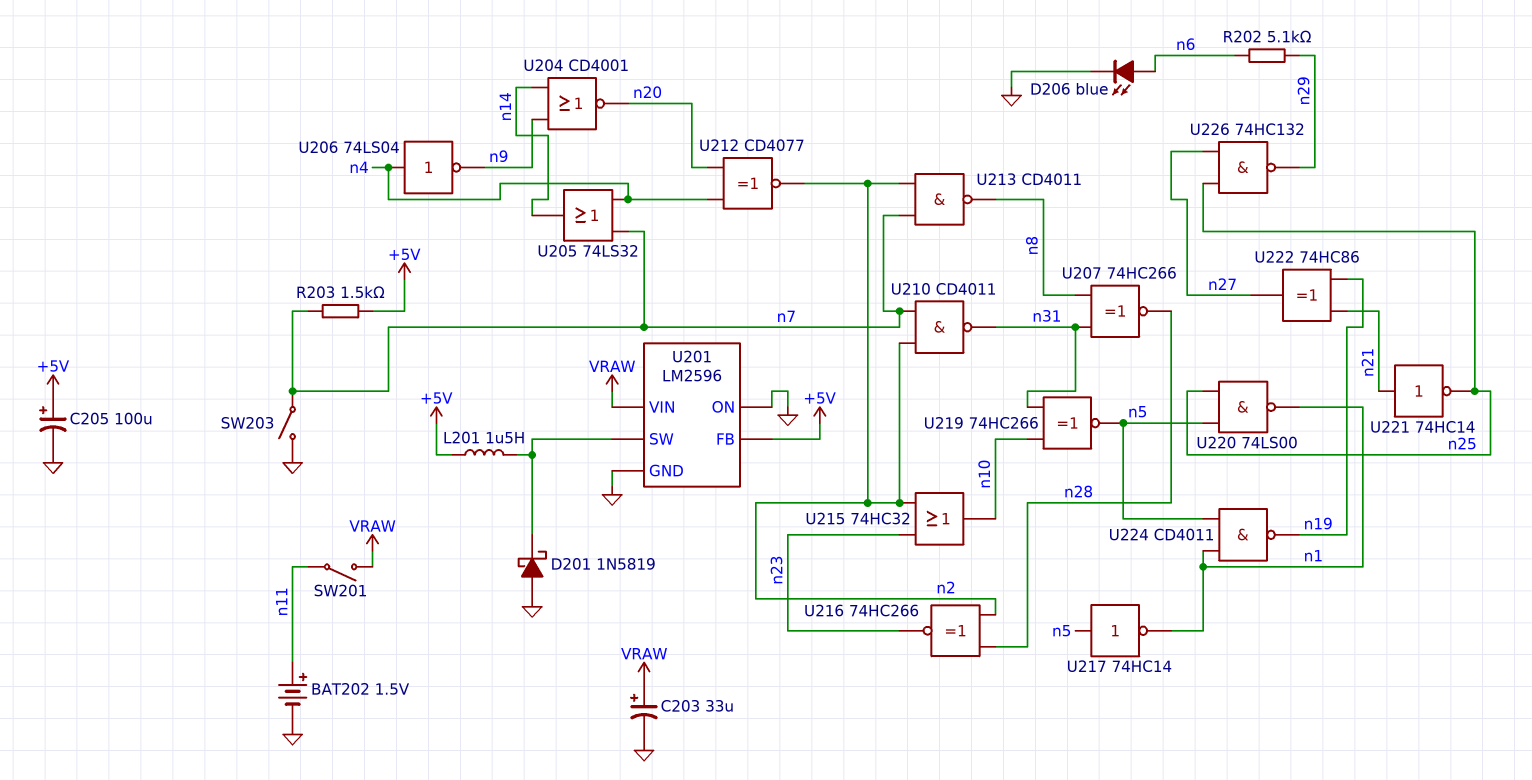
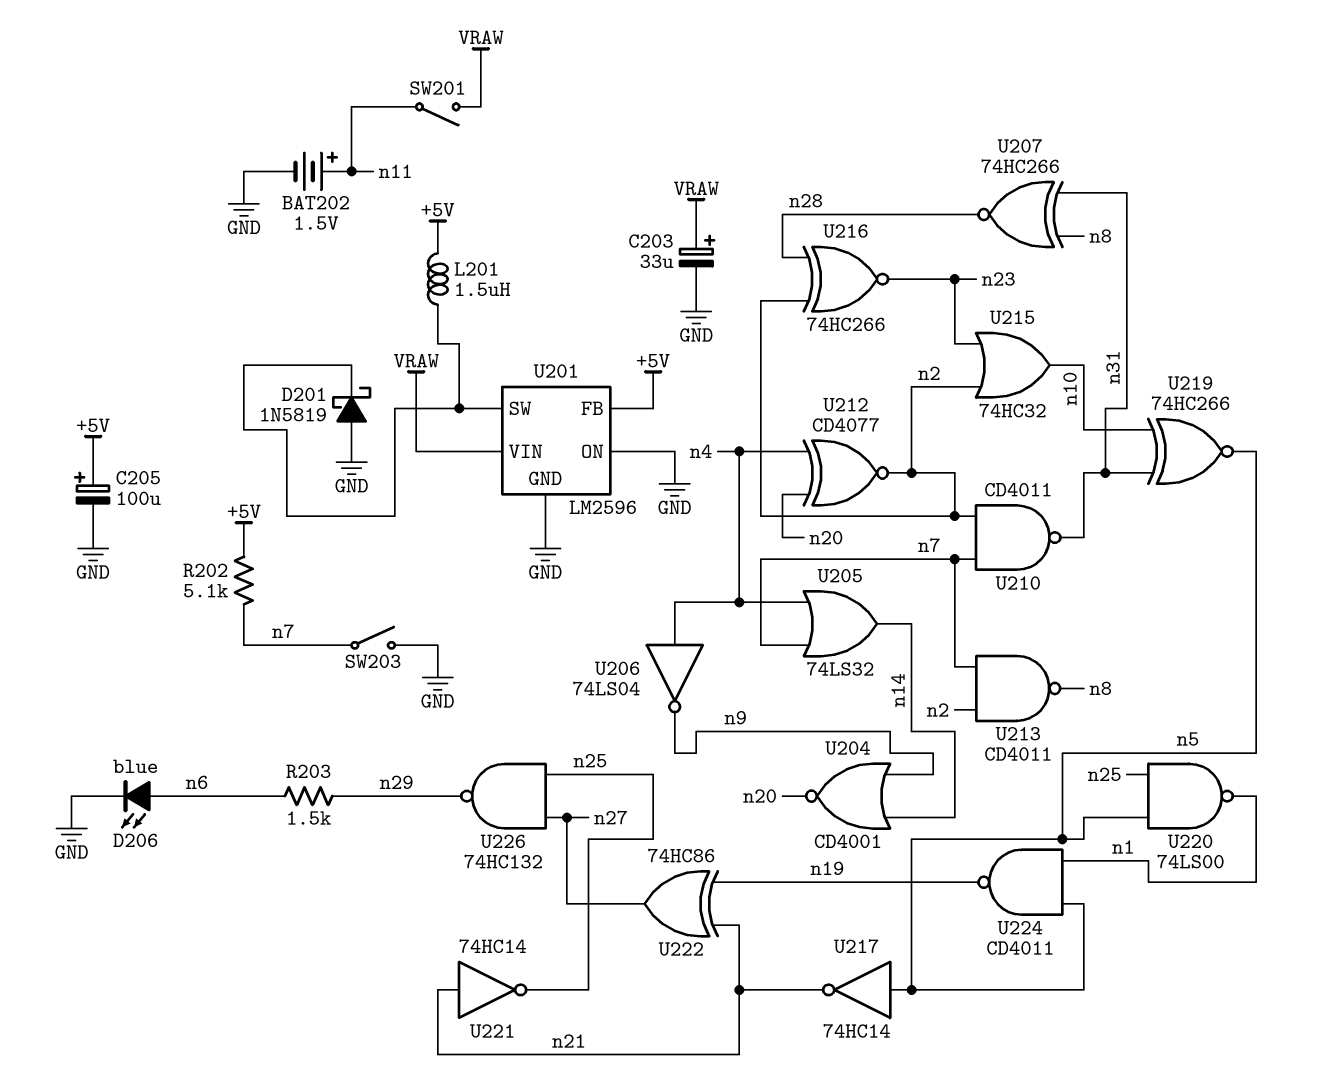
R202: 5.1k (n6, n29) -> 5.1k (+5V, n7)
R203: 1.5k (+5V, n7) -> 1.5k (n6, n29)
U217: NOT 74HC14 (in n5, out n1) -> NOT 74HC14 (in n5, out n21)

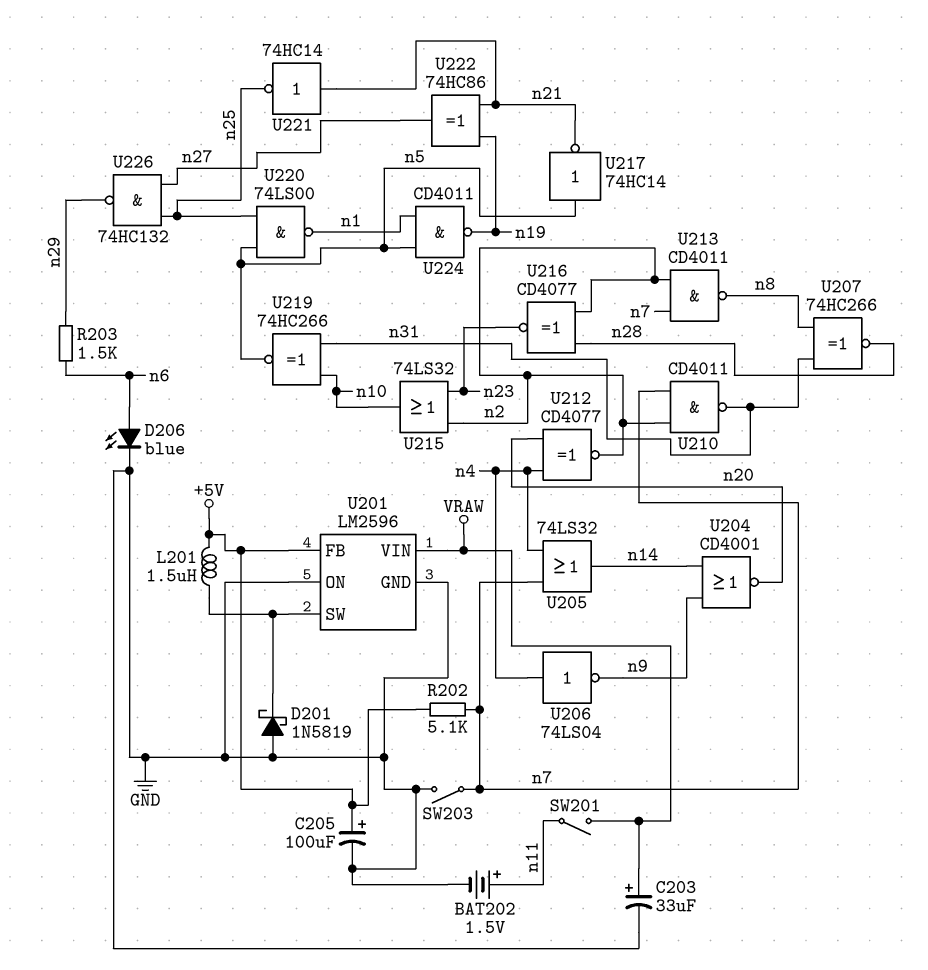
U215: OR 74HC32 (in n2, in n23, out n10) -> OR 74LS32 (in n2, in n23, out n10)
U216: XNOR 74HC266 (in n2, in n28, out n23) -> XNOR CD4077 (in n2, in n28, out n23)

